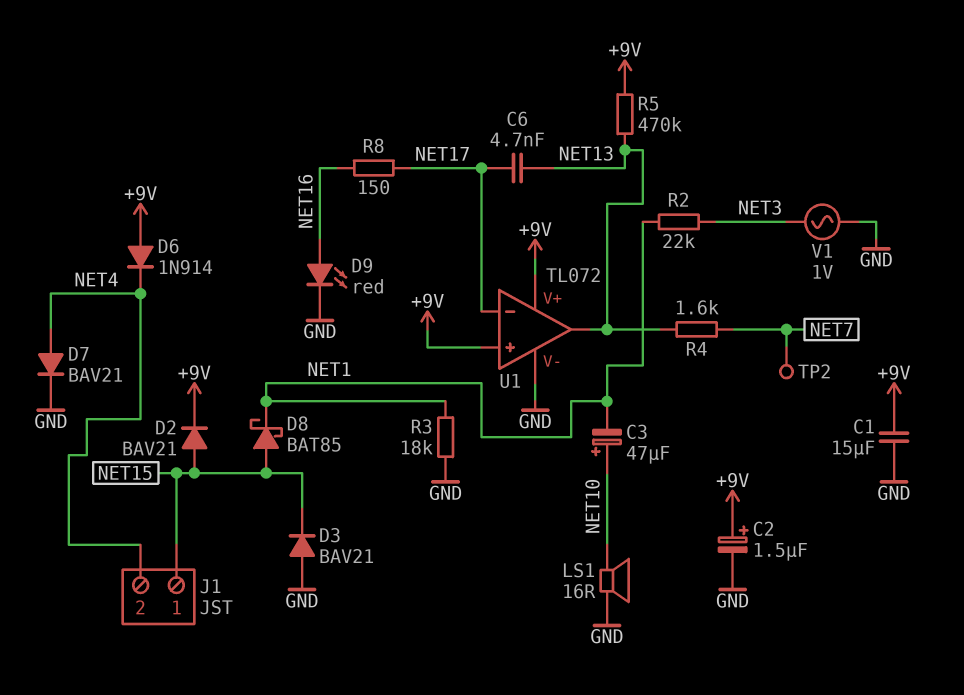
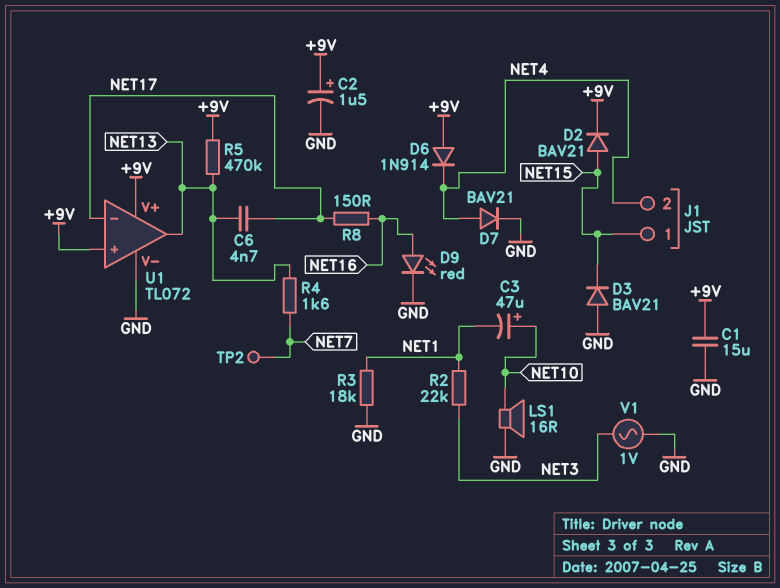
D8: schottky BAT85 (A NET15, K NET1) -> none

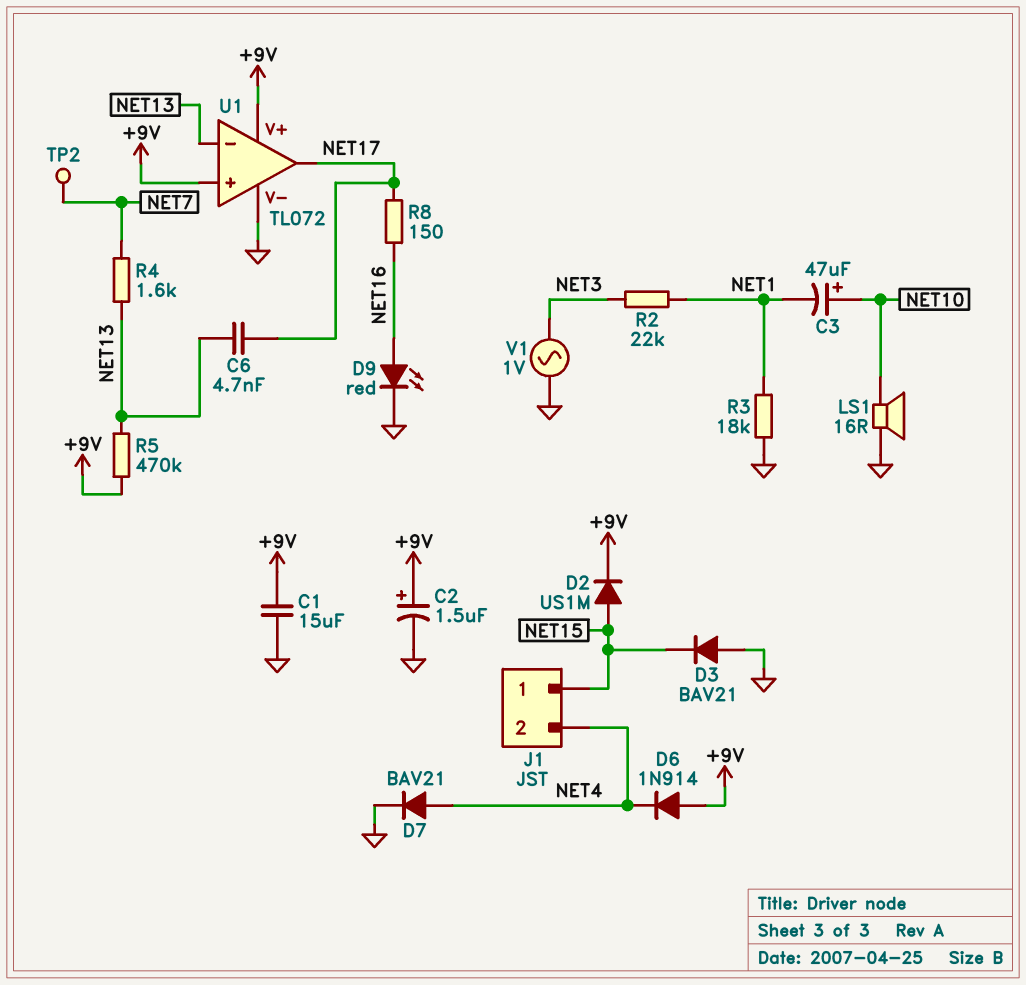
D2: diode BAV21 (A NET15, K +9V) -> diode US1M (A NET15, K +9V)
U1 pin in-: NET17 -> NET13
U1 pin out: NET13 -> NET17

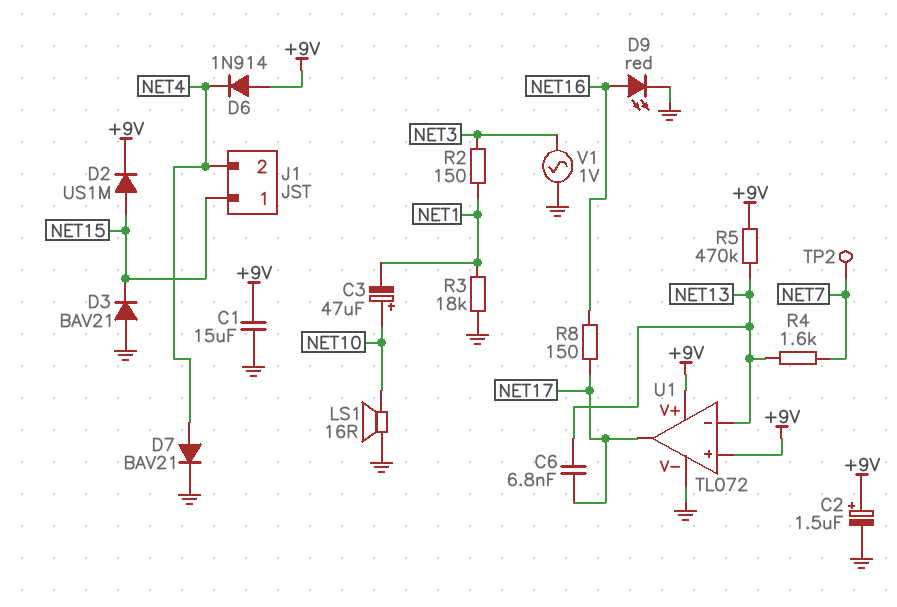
C6: 4.7nF (NET13, NET17) -> 6.8nF (NET13, NET17)
R2: 22k (NET1, NET3) -> 150 (NET1, NET3)

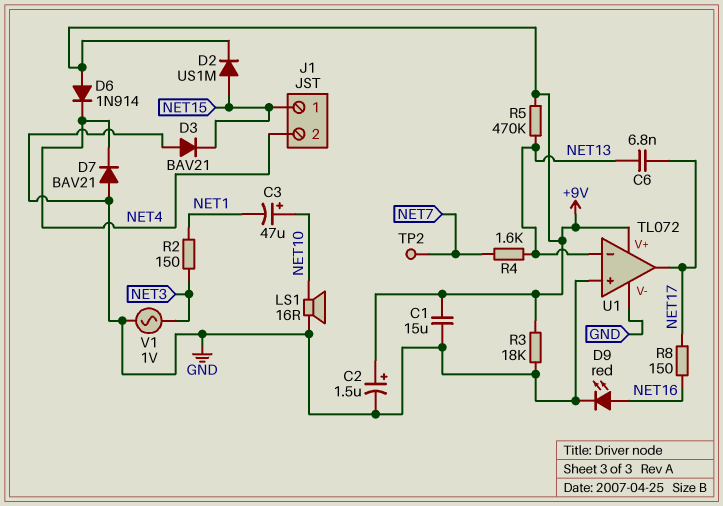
D7: diode BAV21 (A NET4, K GND) -> diode BAV21 (A GND, K NET4)
R3: 18k (GND, NET1) -> 18k (+9V, GND)
U1 pin in+: +9V -> GND

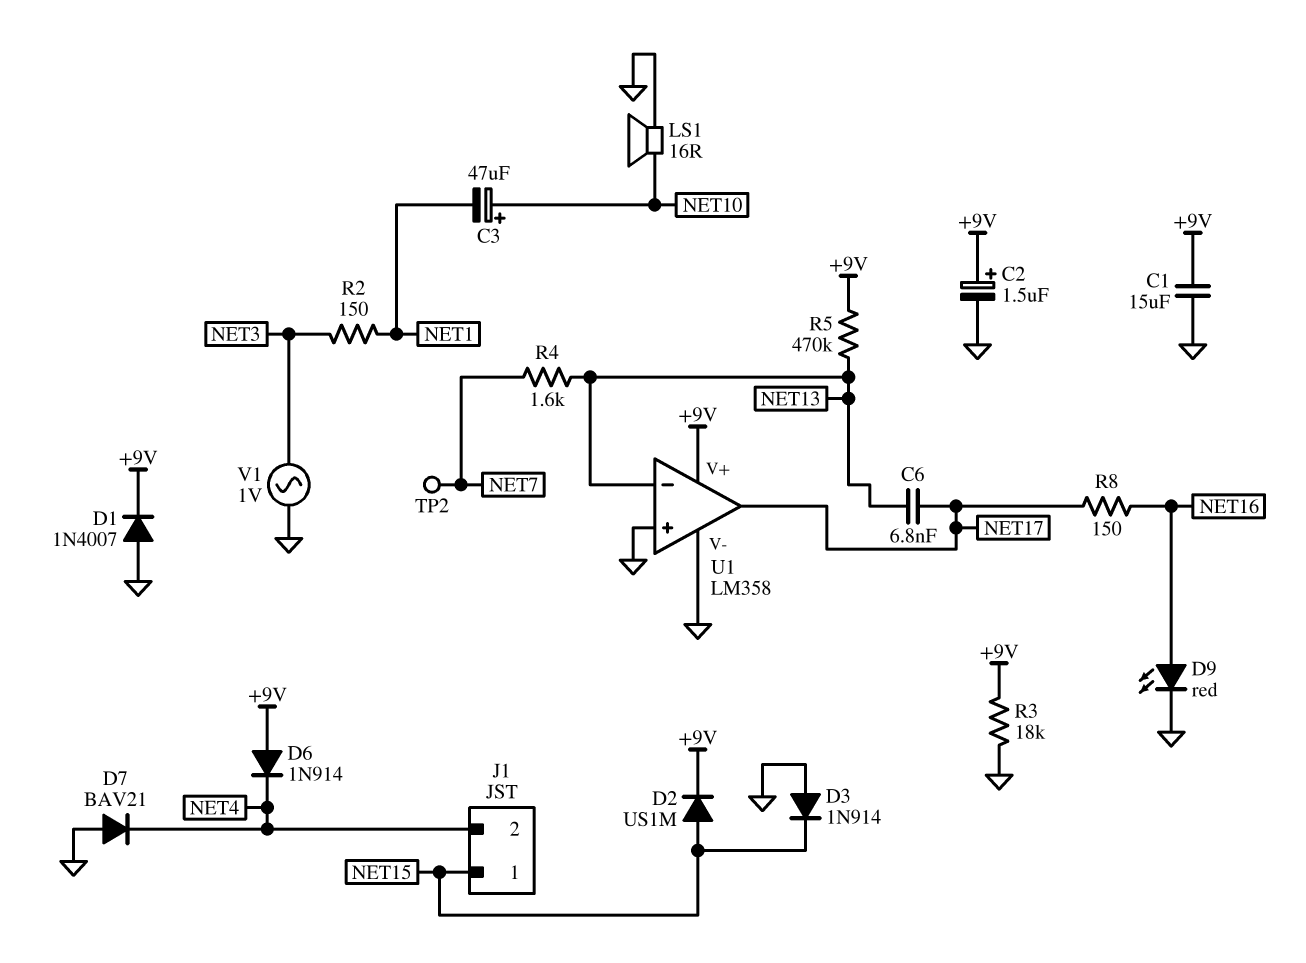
D1: none -> diode 1N4007 (A GND, K +9V)
D3: diode BAV21 (A GND, K NET15) -> diode 1N914 (A GND, K NET15)
U1: TL072 -> LM358

